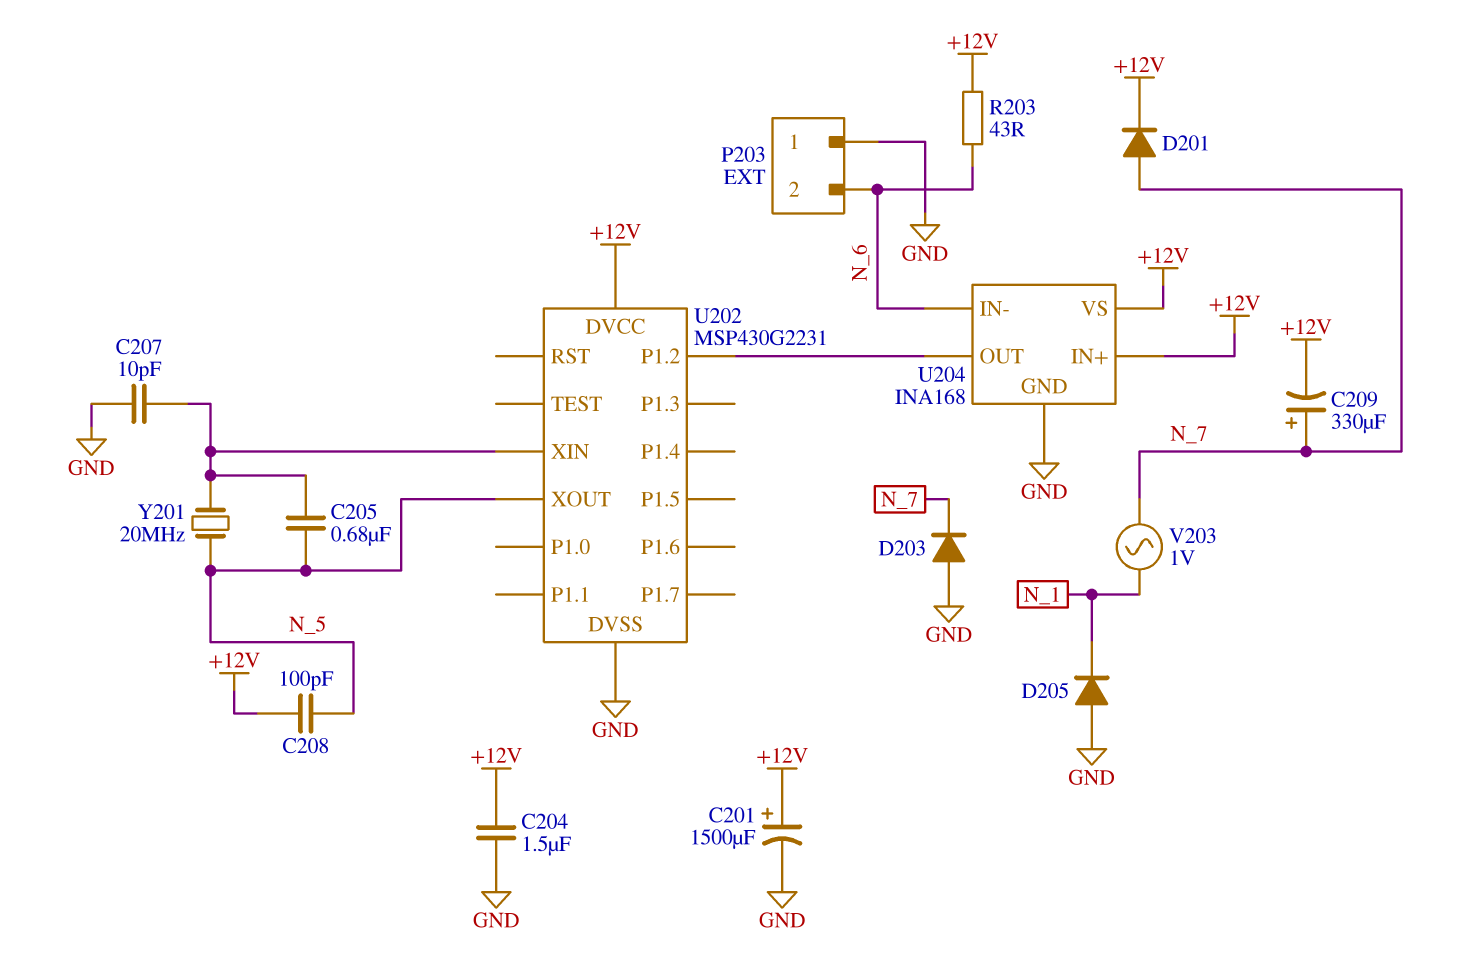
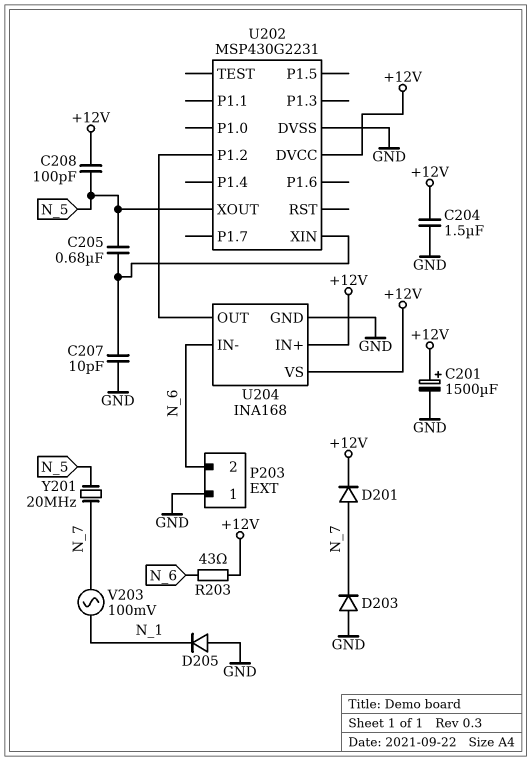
C209: 330uF (plus N_7, minus +12V) -> none
V203: AC 1V (N_1, N_7) -> AC 100mV (N_1, N_7)
Y201: 20MHz (N_5, U202/XIN) -> 20MHz (N_5, N_7)

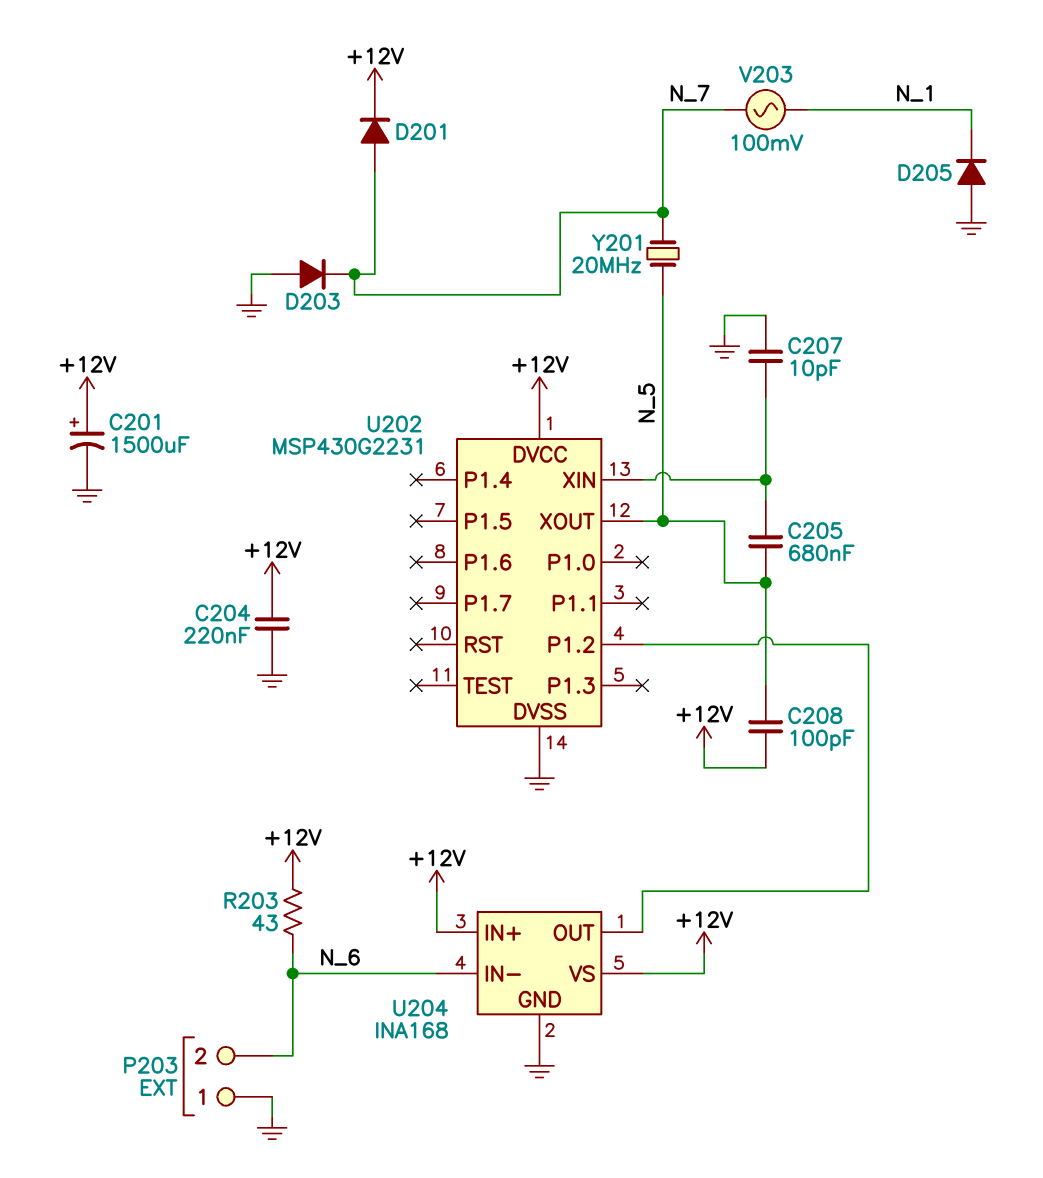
C204: 1.5uF (+12V, GND) -> 220nF (+12V, GND)

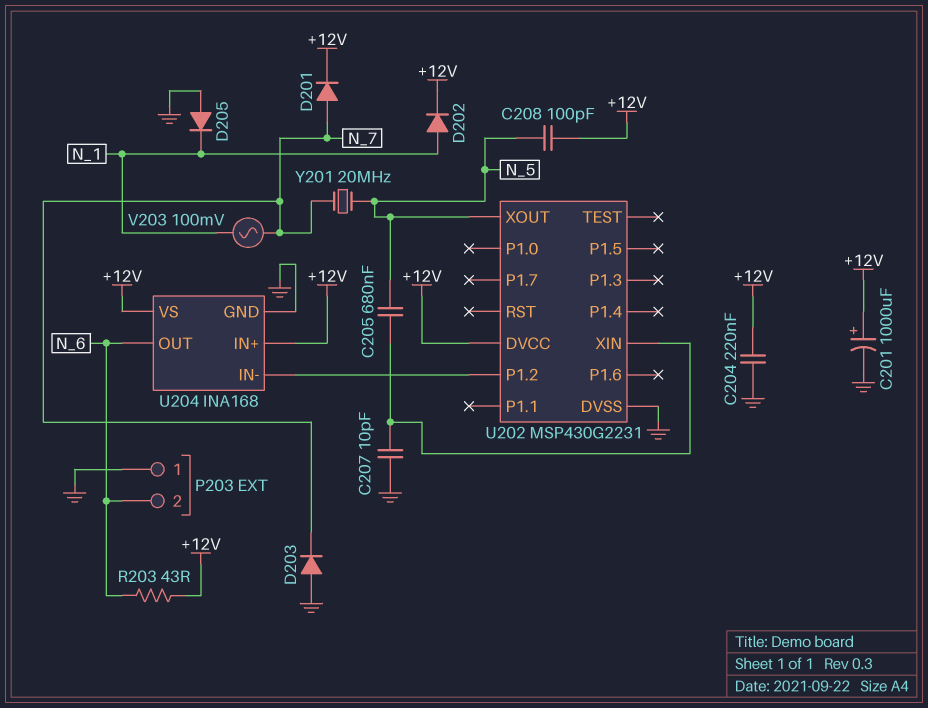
C201: 1500uF (plus +12V, minus GND) -> 1000uF (plus +12V, minus GND)
D202: none -> diode (A N_1, K +12V)
U204 pin IN-: N_6 -> U202/P1.2
U204 pin OUT: U202/P1.2 -> N_6

